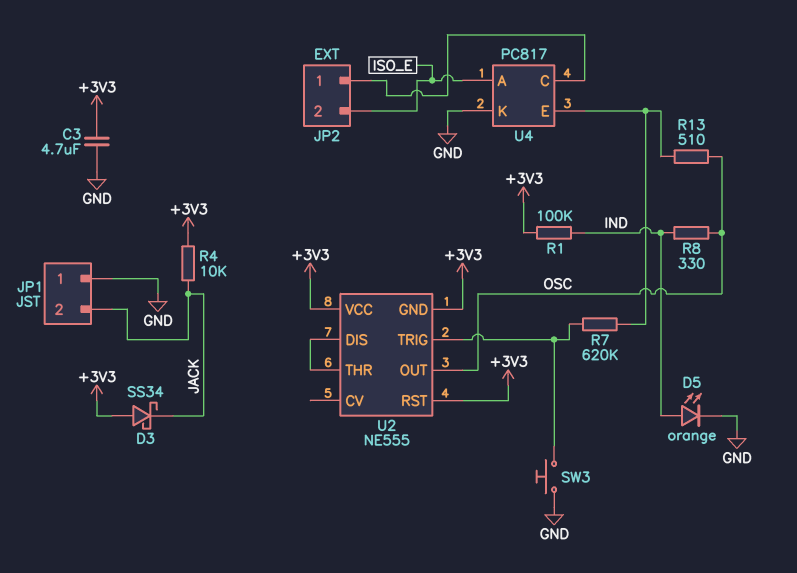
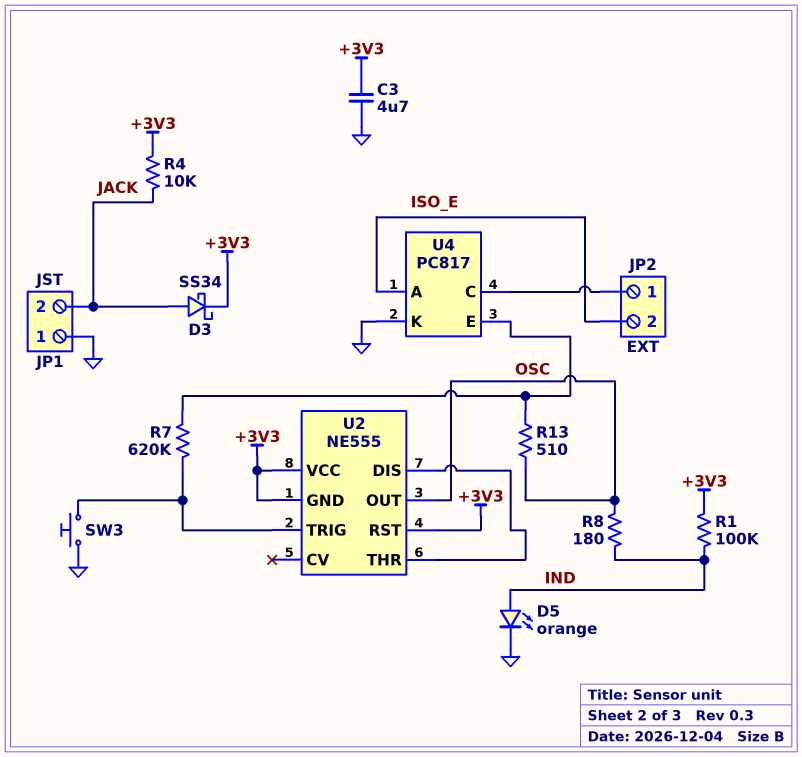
D3: schottky SS34 (A +3V3, K JACK) -> schottky SS34 (A JACK, K +3V3)
R8: 330 (IND, OSC) -> 180 (IND, OSC)

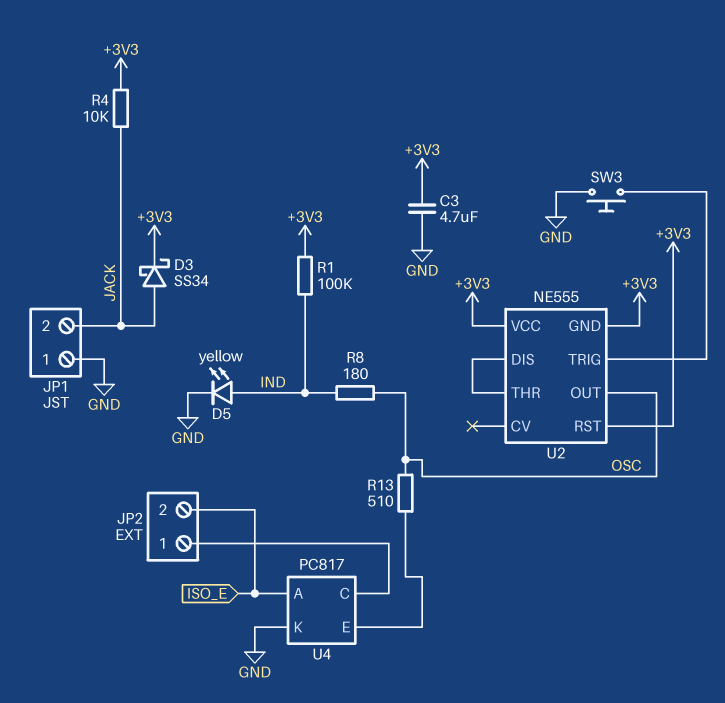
D5: LED orange (A IND, K GND) -> LED yellow (A IND, K GND)
R7: 620k (U2/TRIG, U4/E) -> none

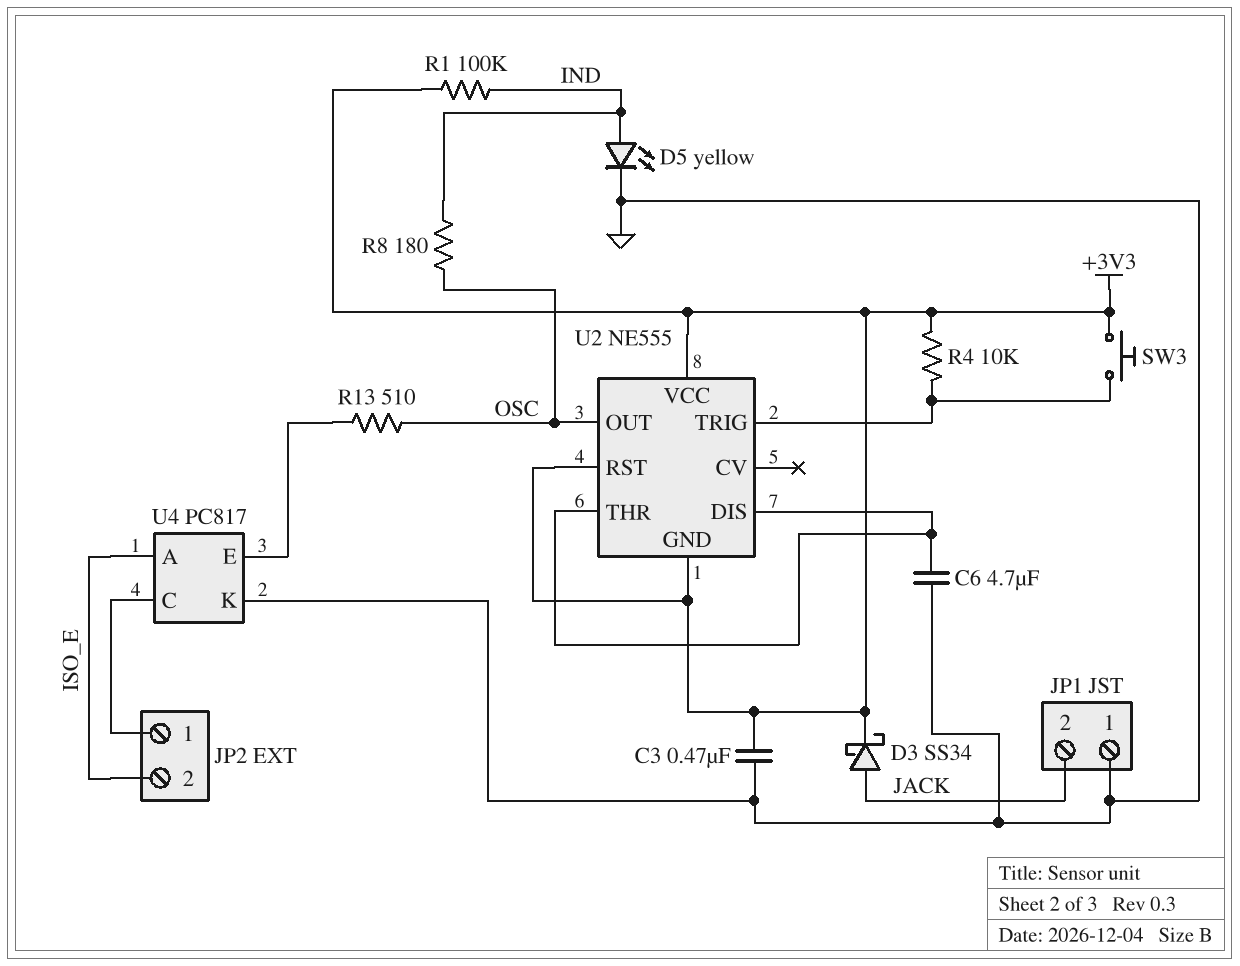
C3: 4.7uF (+3V3, GND) -> 470nF (+3V3, GND)
C6: none -> 4.7uF (GND, U2/DIS)
R4: 10k (+3V3, JACK) -> 10k (+3V3, U2/TRIG)
SW3: button (GND, U2/TRIG) -> button (+3V3, U2/TRIG)

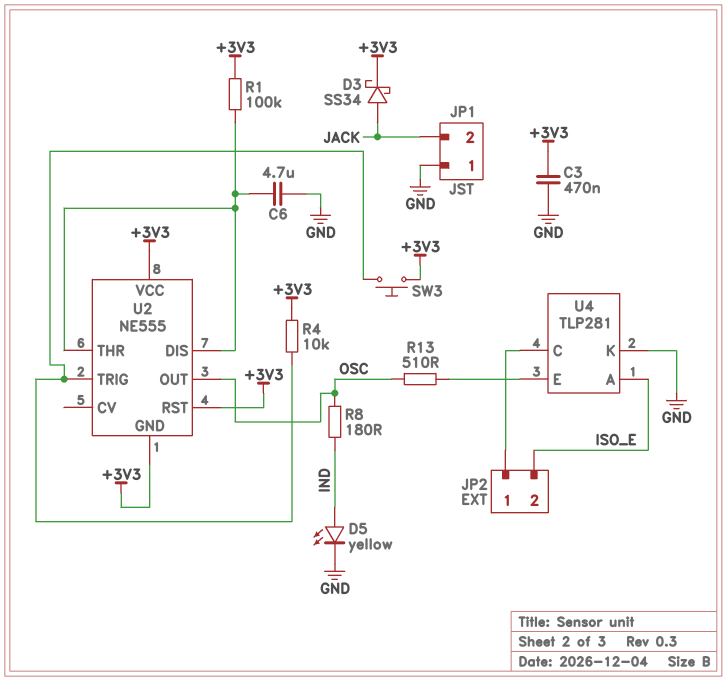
R1: 100k (+3V3, IND) -> 100k (+3V3, U2/DIS)
U4: PC817 -> TLP281

